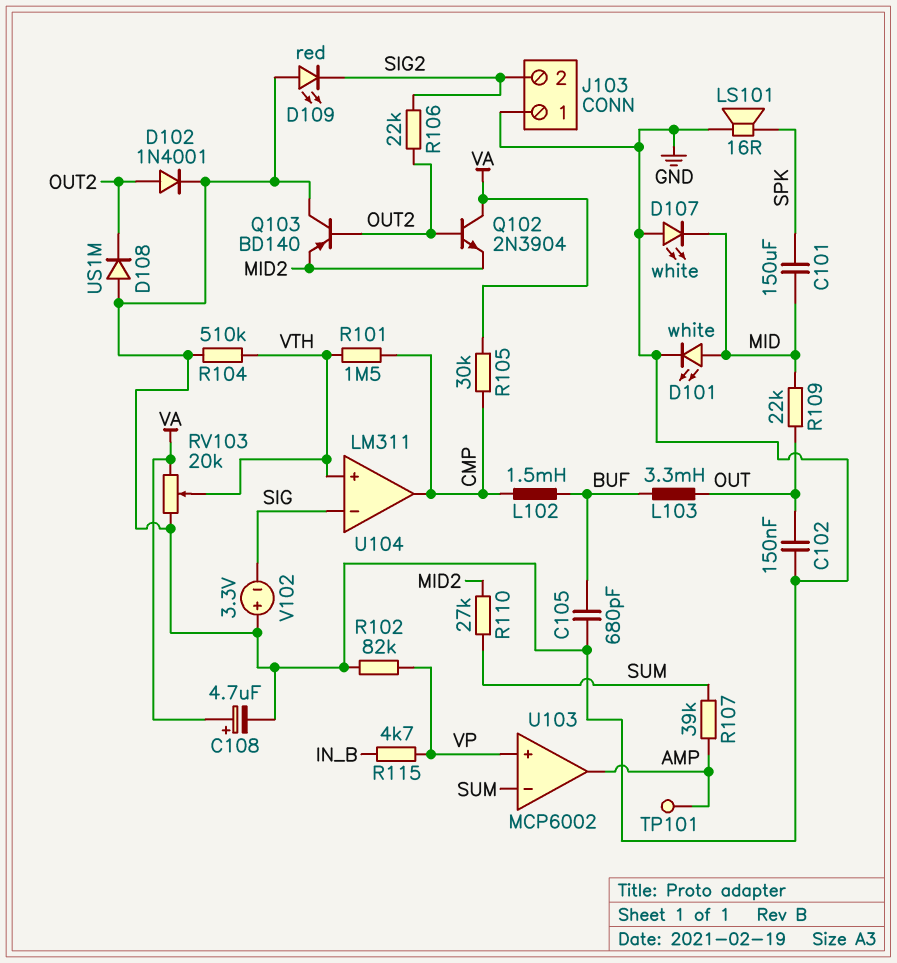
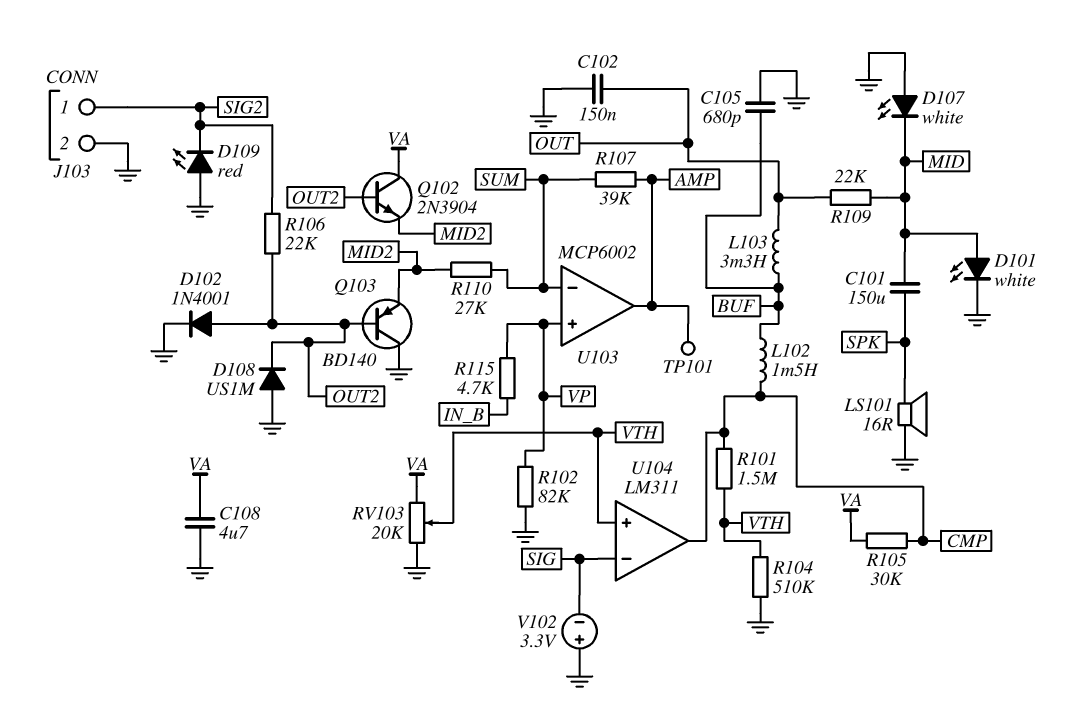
C108: 4.7uF (plus VA, minus GND) -> 4.7uF (GND, VA)
J103 pin 1: GND -> SIG2
J103 pin 2: SIG2 -> GND

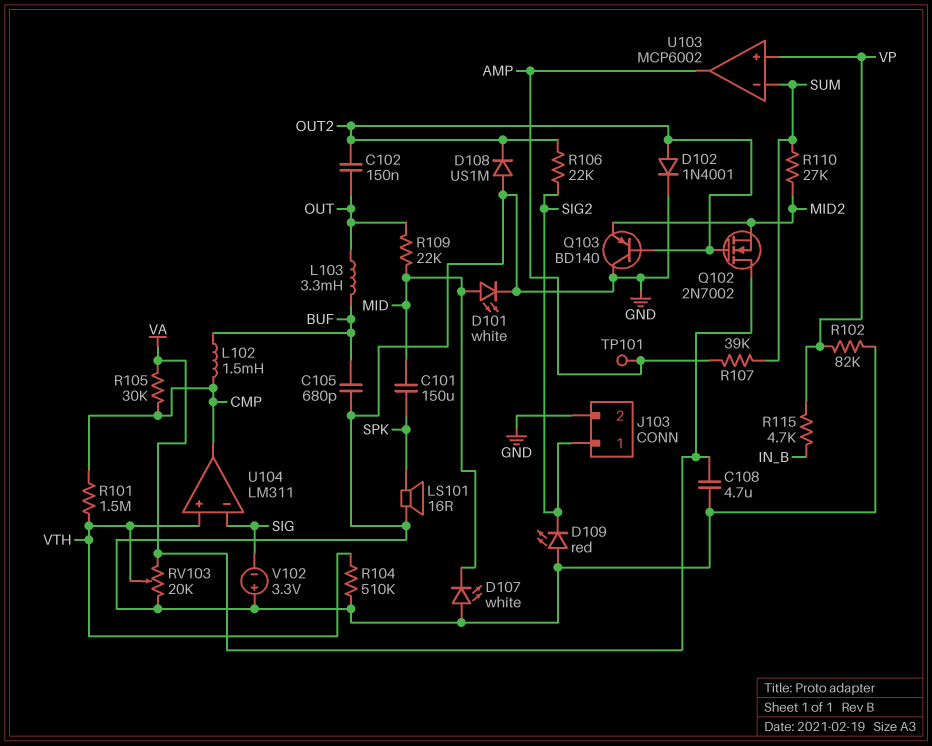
C102: 150nF (GND, OUT) -> 150nF (OUT, OUT2)
Q102: NPN 2N3904 (B OUT2, C VA, E MID2) -> NMOS 2N7002 (G OUT2, D VA, S MID2)

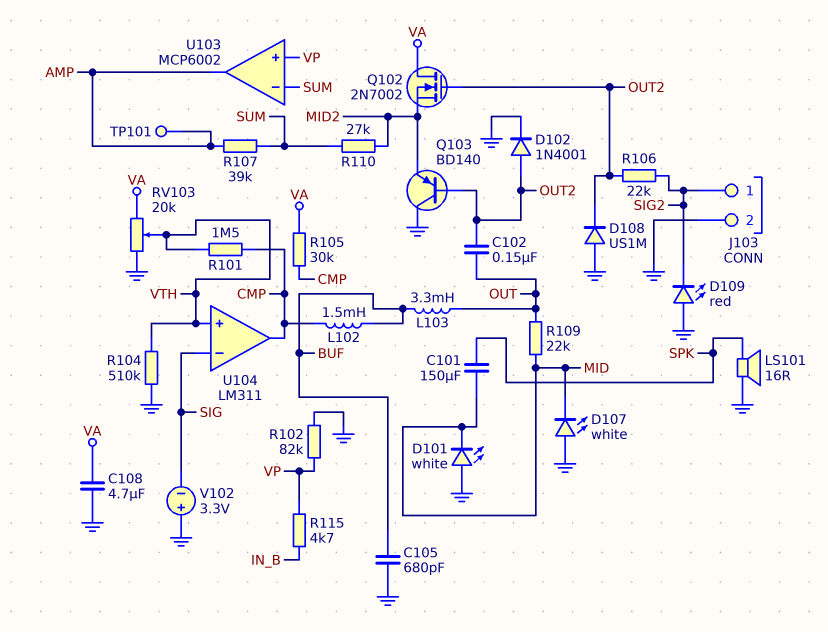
D101: LED white (A MID, K GND) -> LED white (A GND, K MID)

